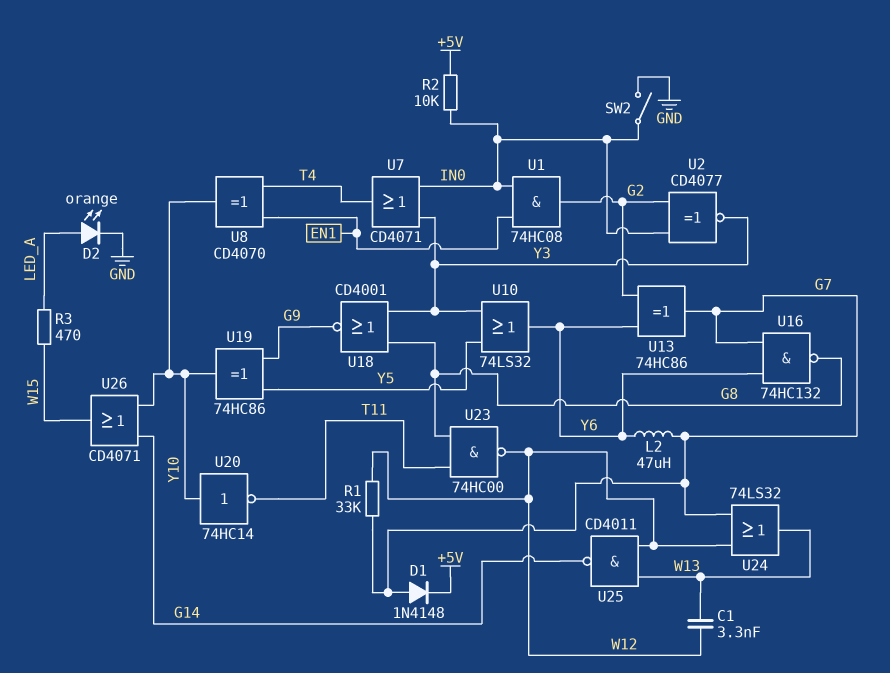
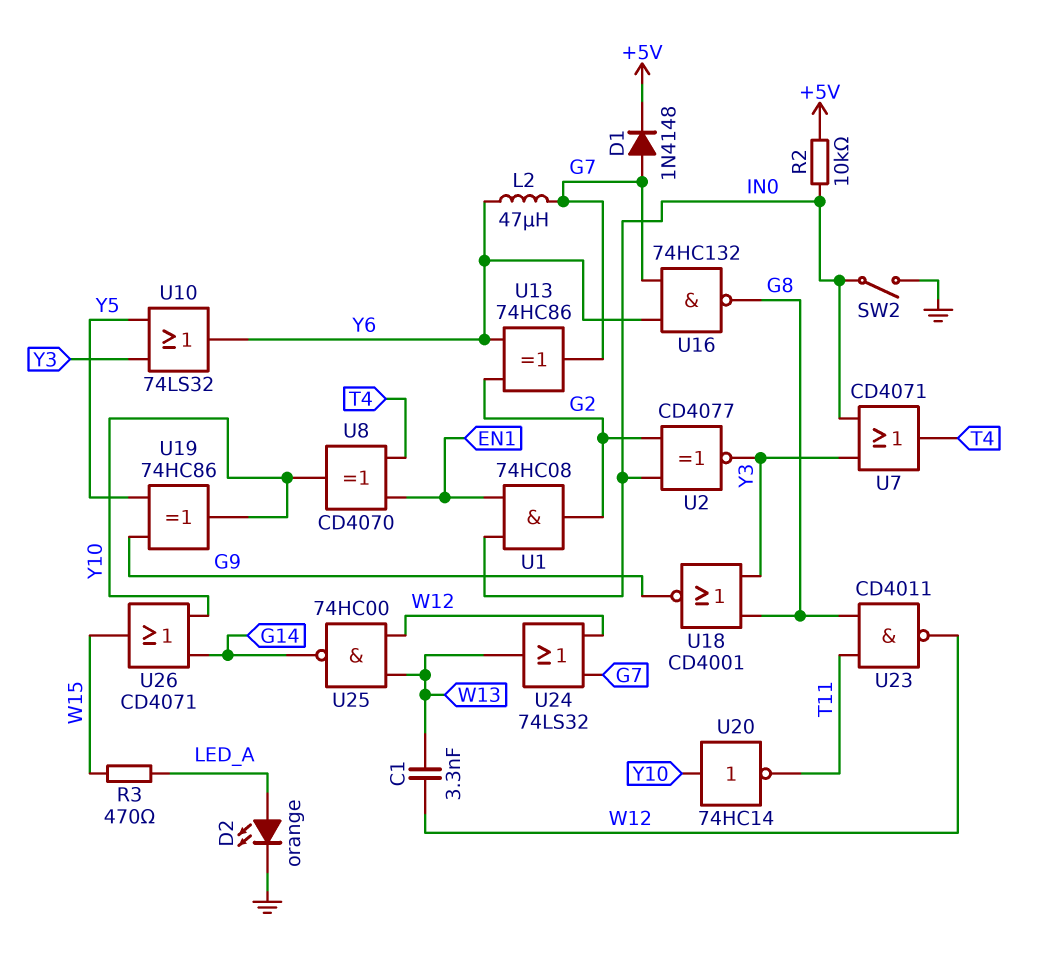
R1: 33k (G7, W12) -> none
U23: NAND 74HC00 (in G8, in T11, out W12) -> NAND CD4011 (in G8, in T11, out W12)
U25: NAND CD4011 (in W12, in W13, out G14) -> NAND 74HC00 (in W12, in W13, out G14)

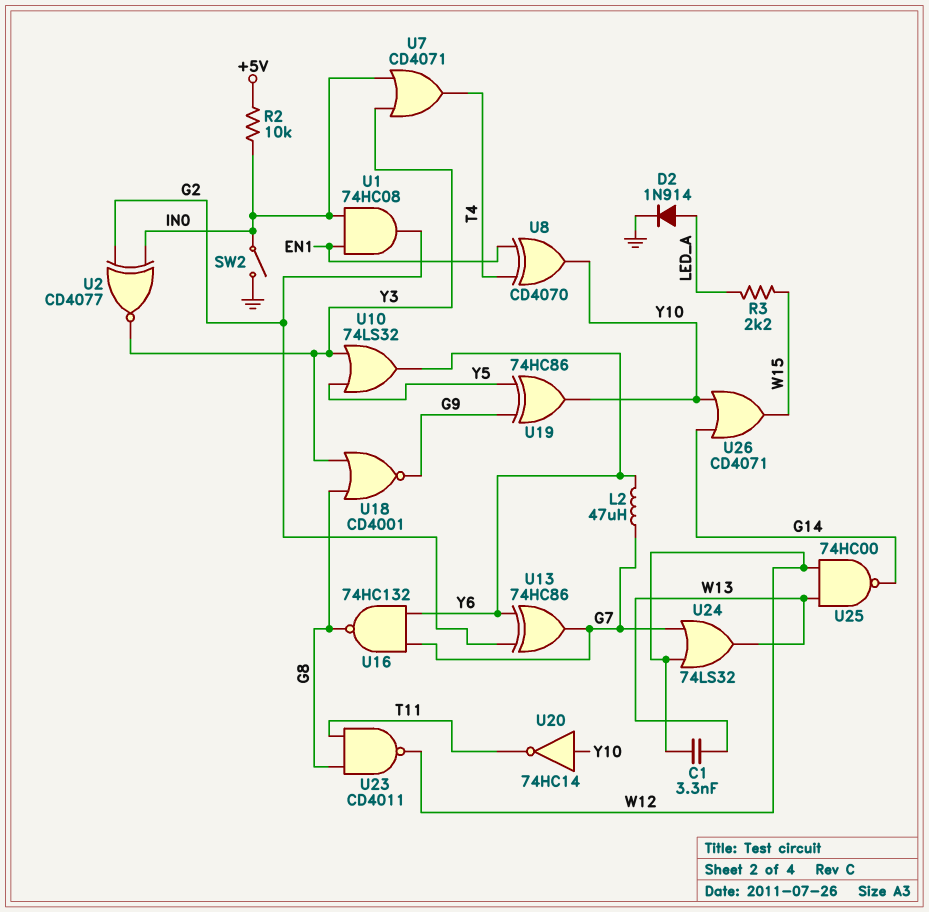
D1: diode 1N4148 (A G7, K +5V) -> none
D2: LED orange (A LED_A, K GND) -> diode 1N914 (A LED_A, K GND)
R3: 470 (LED_A, W15) -> 2.2k (LED_A, W15)

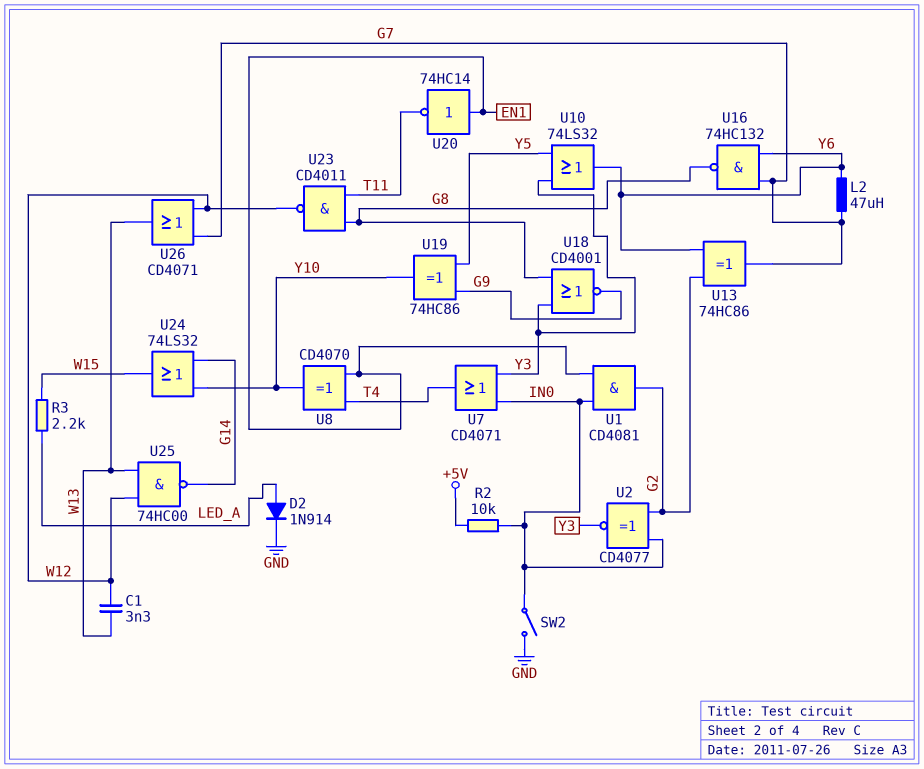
U1: AND 74HC08 (in EN1, in IN0, out G2) -> AND CD4081 (in EN1, in IN0, out G2)
U20: NOT 74HC14 (in Y10, out T11) -> NOT 74HC14 (in EN1, out T11)
U24: OR 74LS32 (in G7, in W12, out W13) -> OR 74LS32 (in G14, in Y10, out W15)
U26: OR CD4071 (in G14, in Y10, out W15) -> OR CD4071 (in G7, in W12, out W13)

